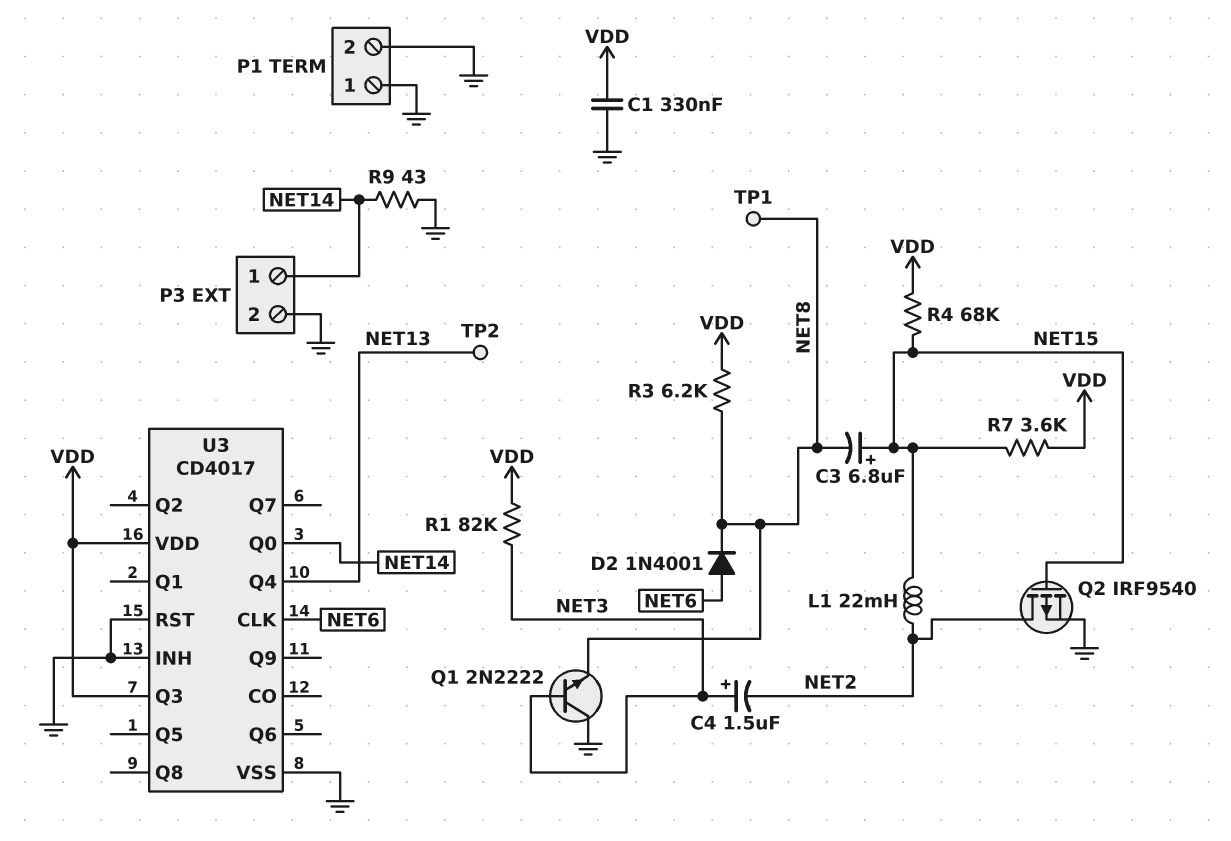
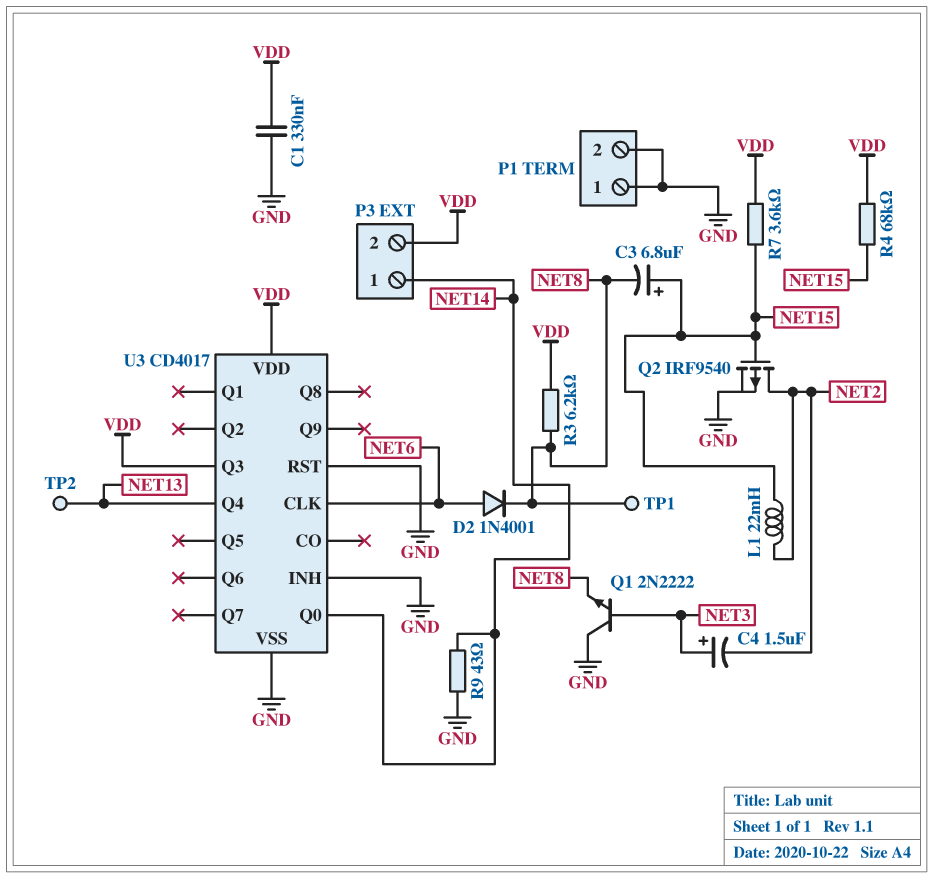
P3 pin 2: GND -> VDD
R1: 82k (NET3, VDD) -> none

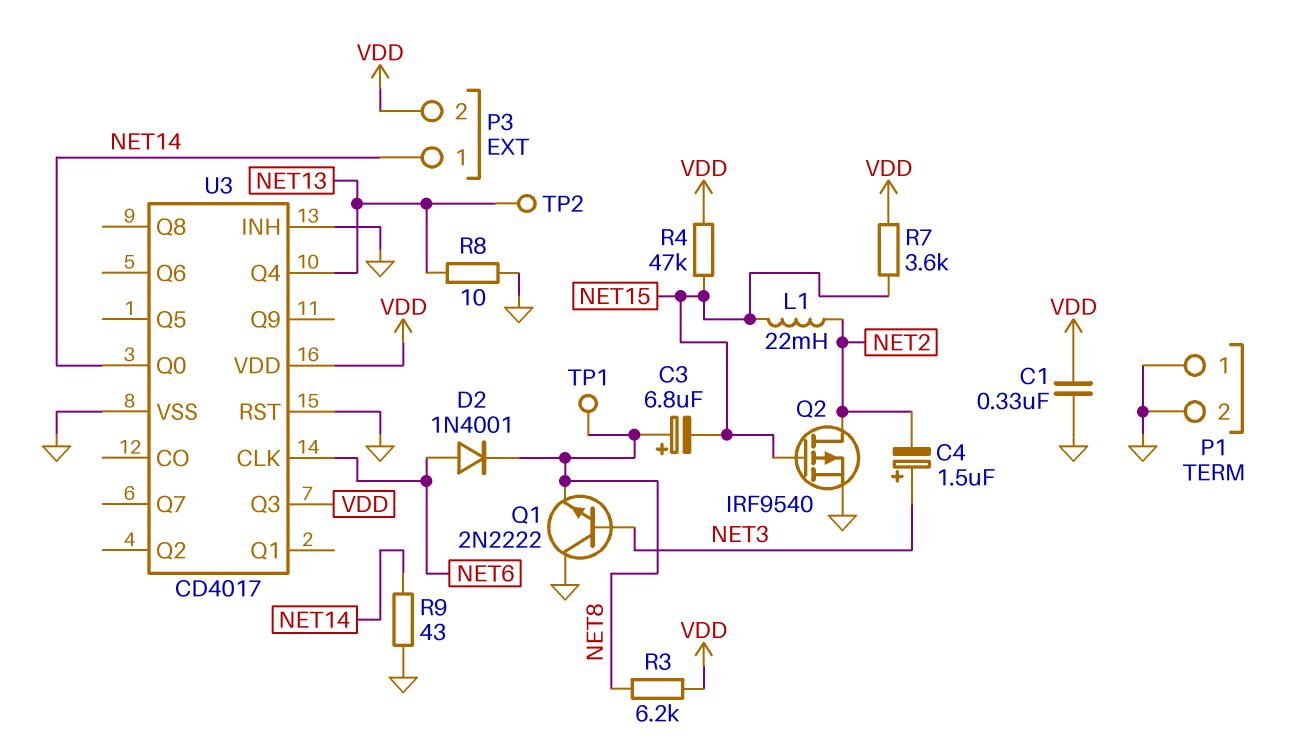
C3: 6.8uF (plus NET15, minus NET8) -> 6.8uF (plus NET8, minus NET15)
R4: 68k (NET15, VDD) -> 47k (NET15, VDD)
R8: none -> 10 (GND, NET13)

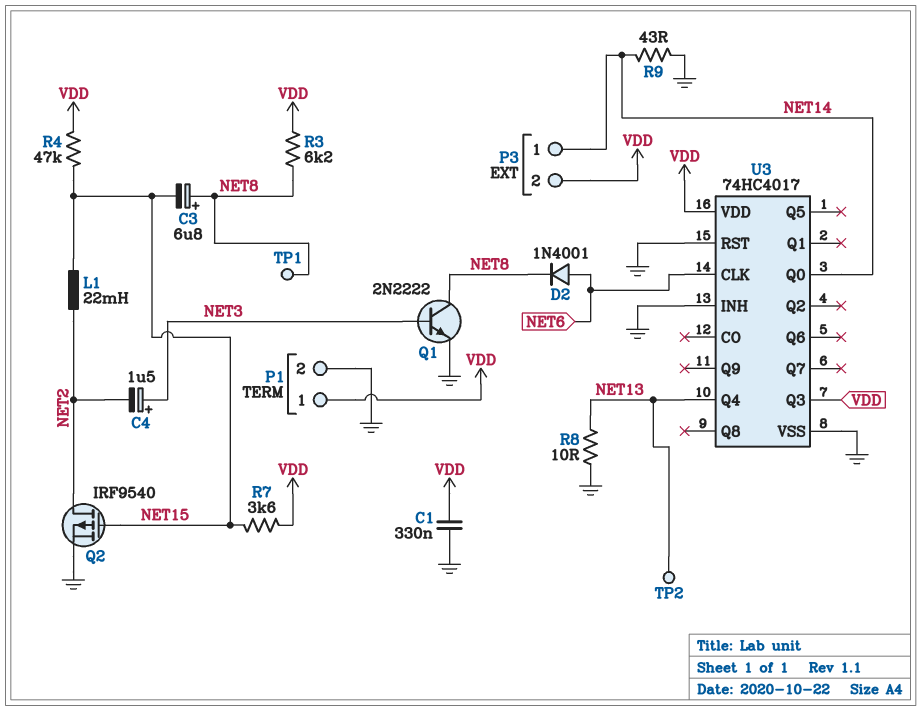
P1 pin 1: GND -> VDD
Q1: NPN 2N2222 (B NET3, C GND, E NET8) -> NPN 2N2222 (B NET3, C NET8, E GND)
U3: CD4017 -> 74HC4017

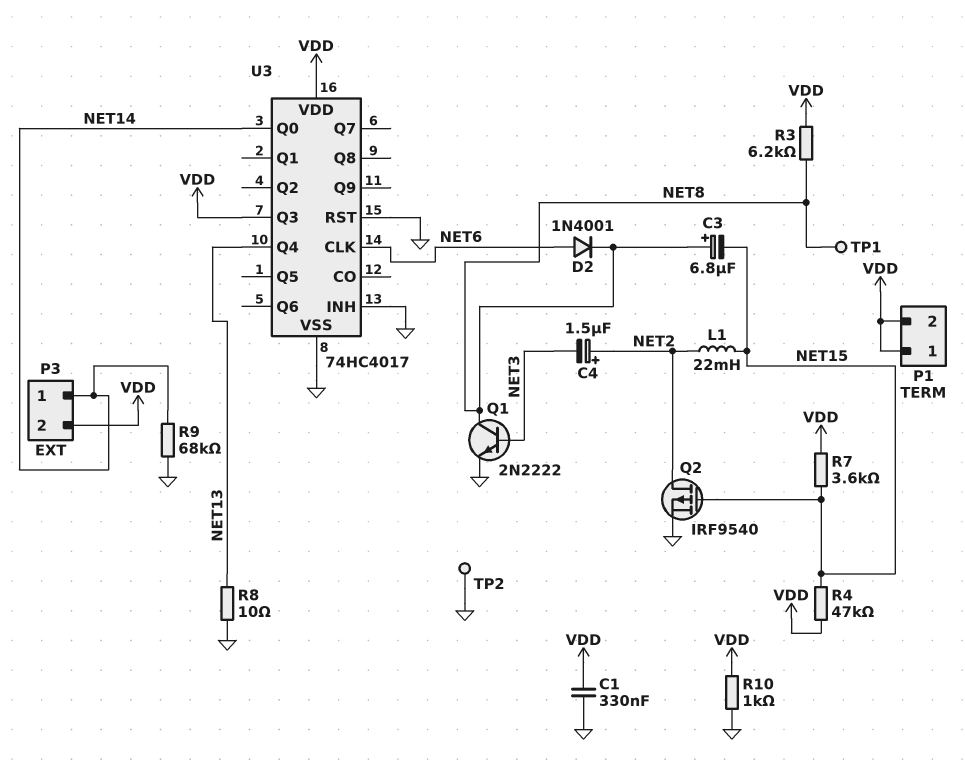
C4: 1.5uF (plus NET3, minus NET2) -> 1.5uF (plus NET2, minus NET3)
P1 pin 2: GND -> VDD
R9: 43 (GND, NET14) -> 68k (GND, NET14)
R10: none -> 1k (GND, VDD)
TP2: test point (NET13) -> test point (GND)

